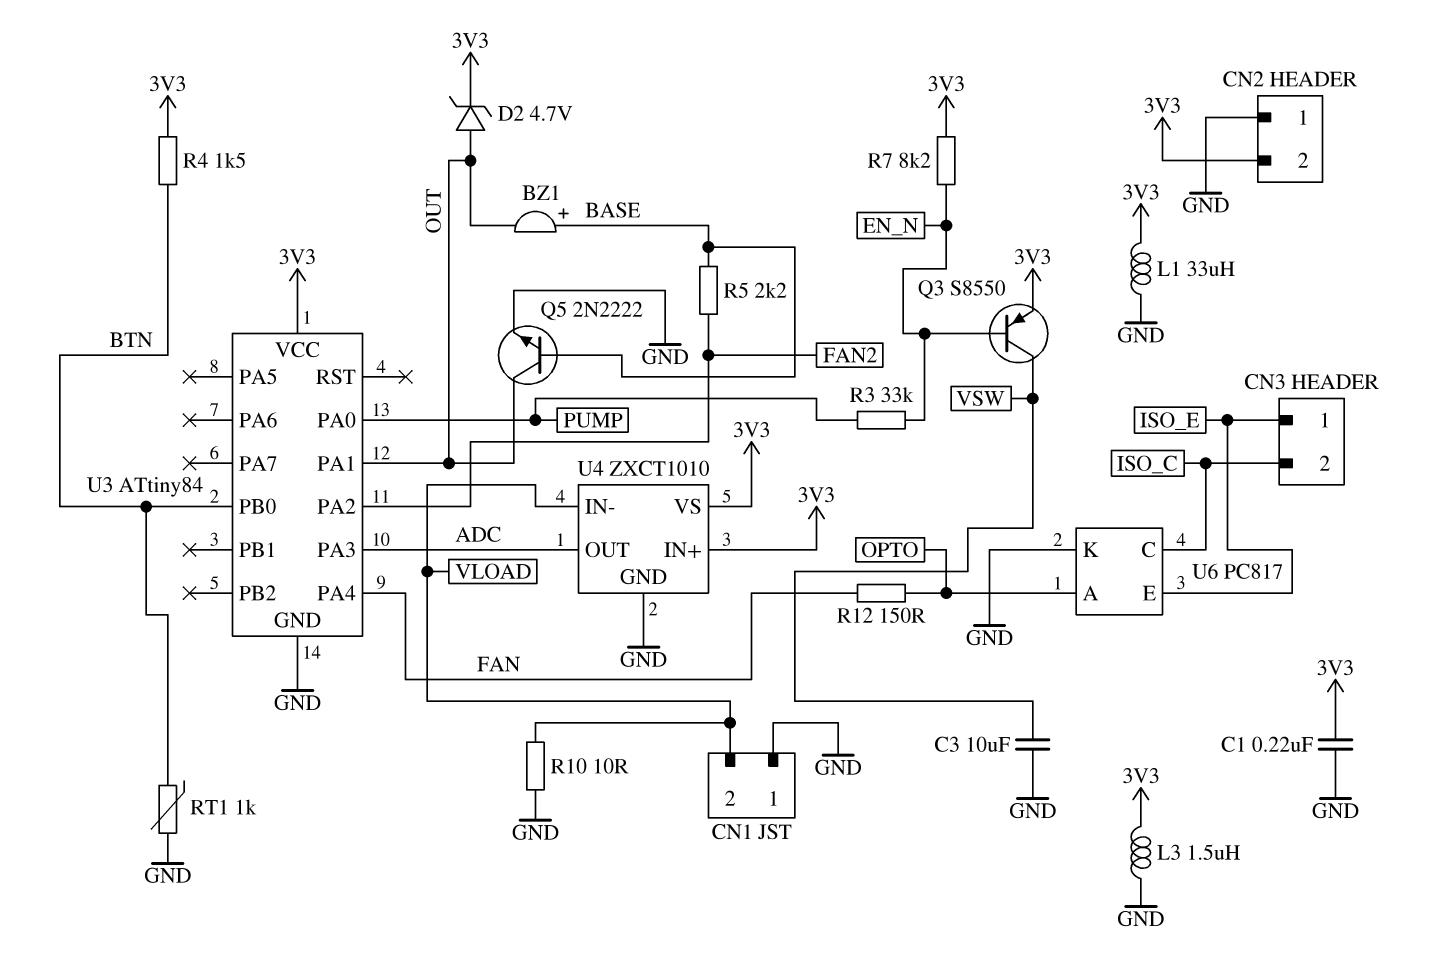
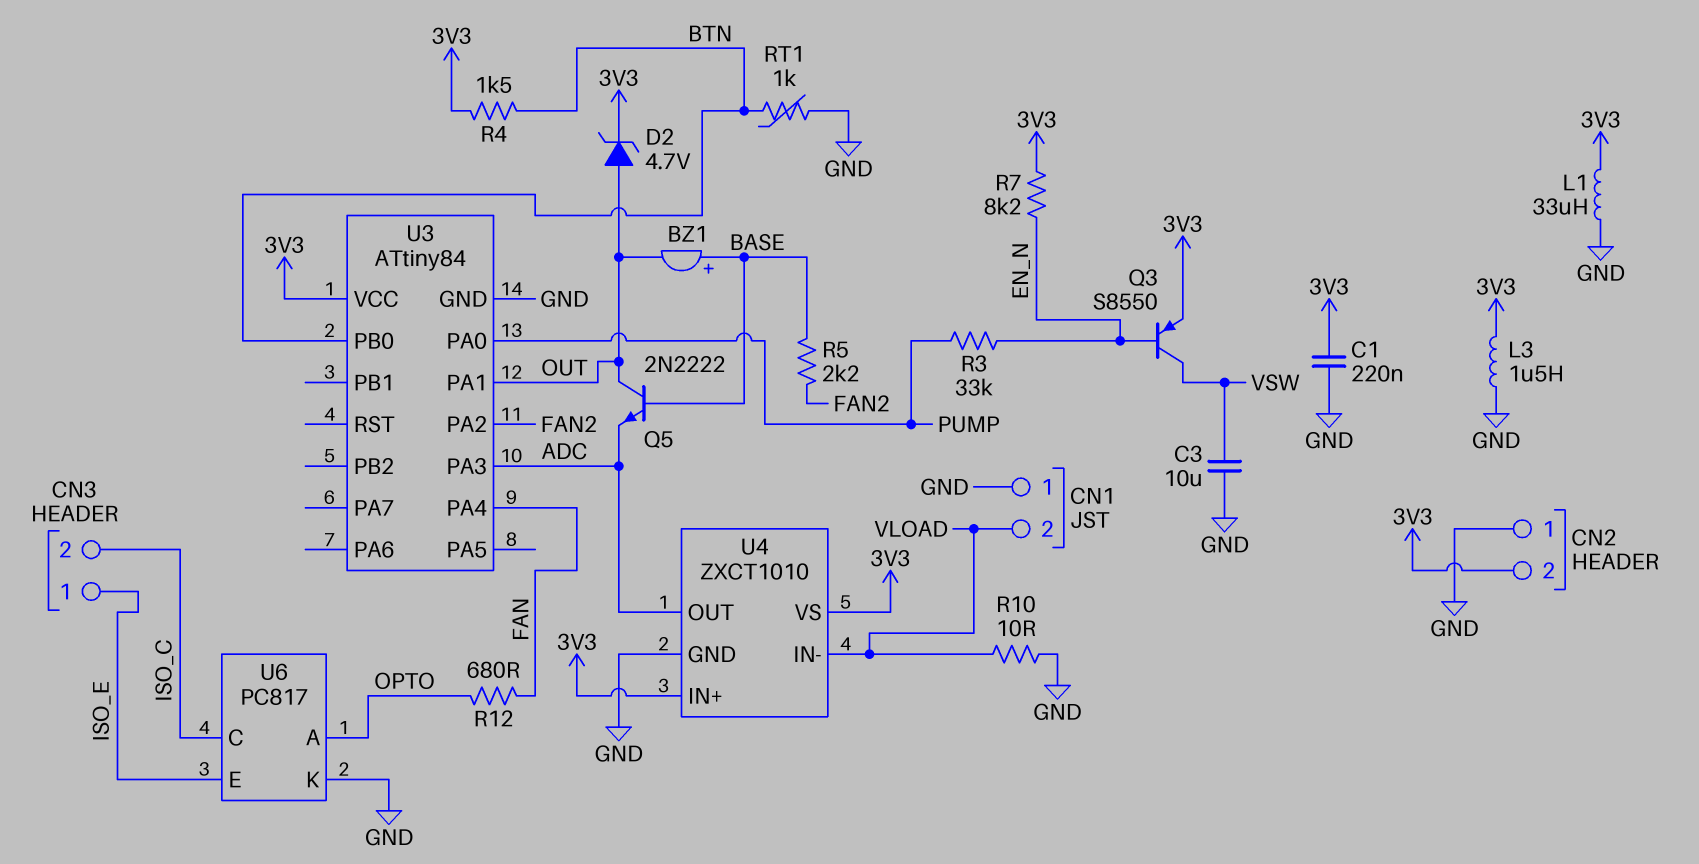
Q5: NPN 2N2222 (B BASE, C OUT, E GND) -> NPN 2N2222 (B BASE, C OUT, E ADC)
R12: 150 (FAN, OPTO) -> 680 (FAN, OPTO)

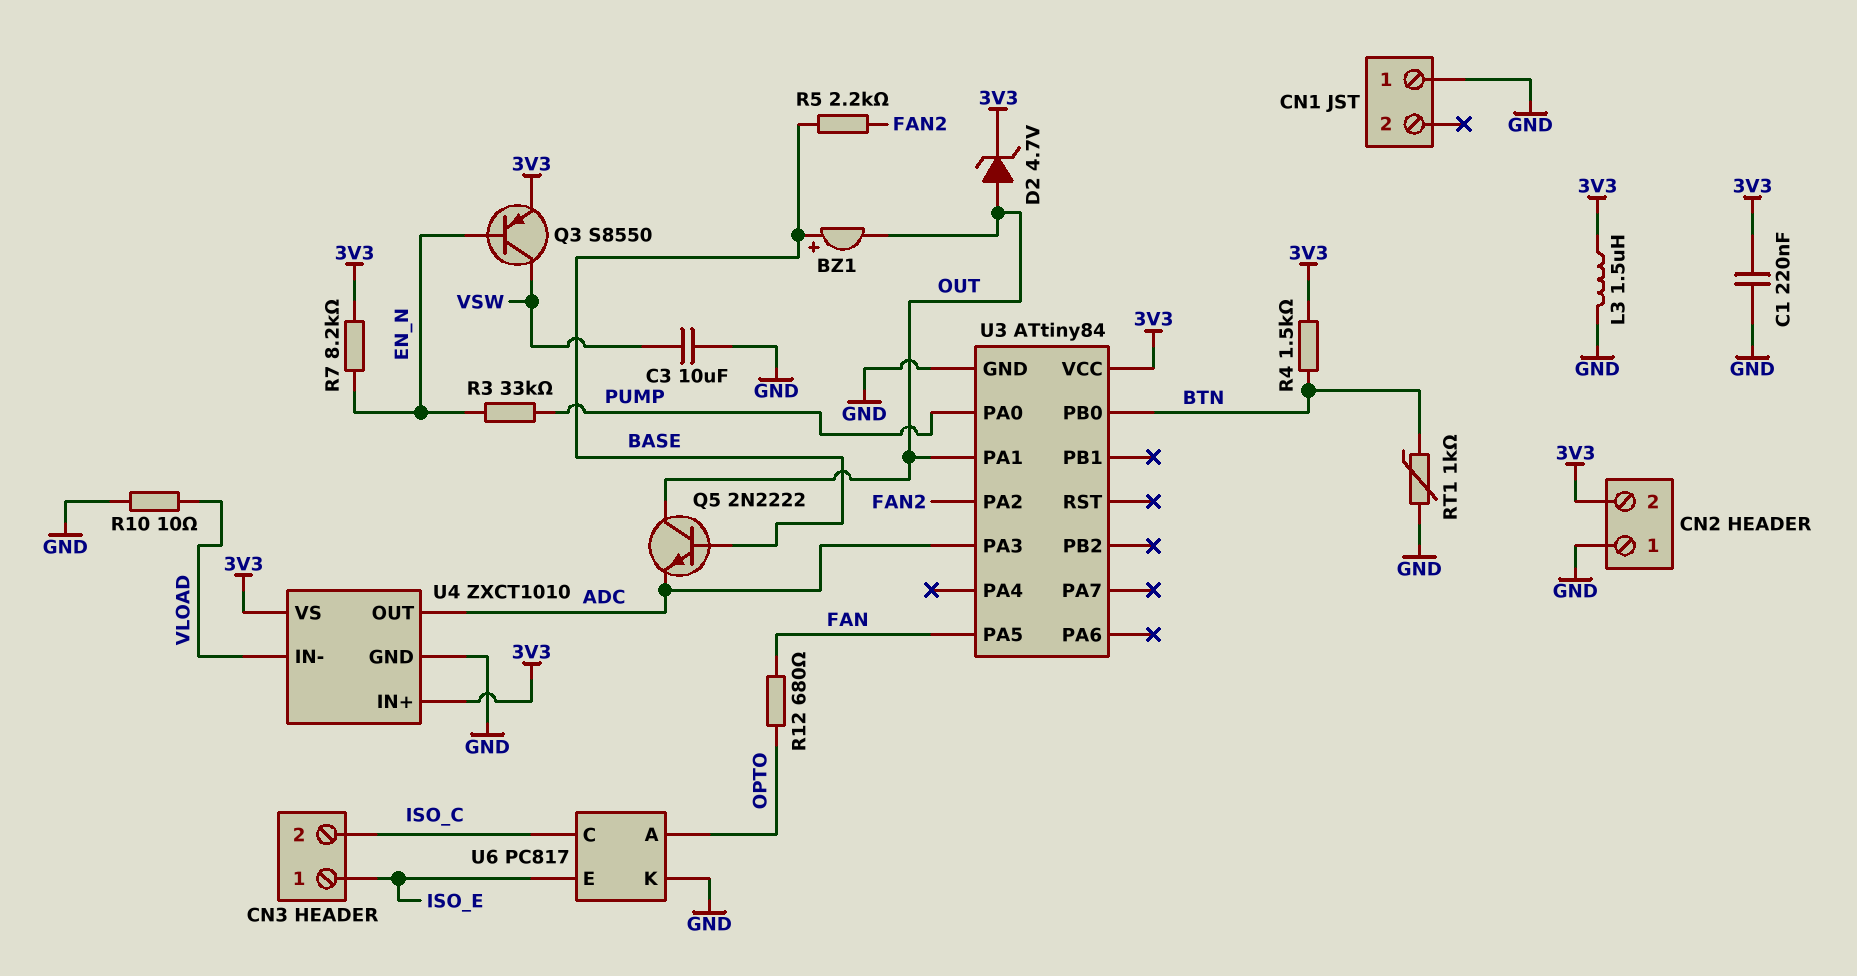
CN1 pin 2: VLOAD -> none
L1: 33uH (3V3, GND) -> none
U3 pin PA4: FAN -> none
U3 pin PA5: none -> FAN

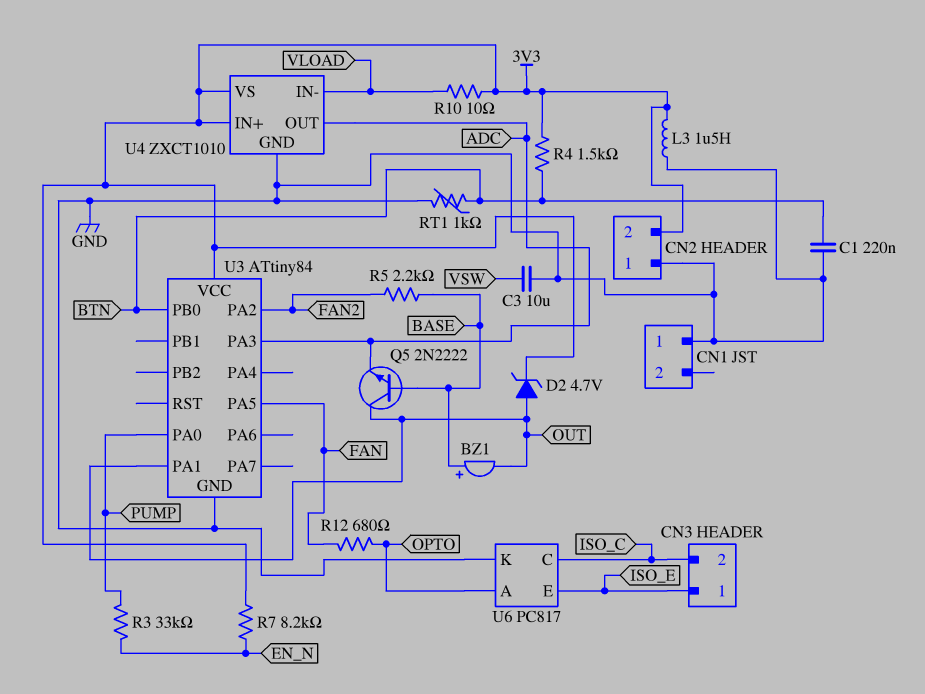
C1: 220nF (3V3, GND) -> 220nF (BTN, GND)
Q3: PNP S8550 (B EN_N, C VSW, E 3V3) -> none
R10: 10 (GND, VLOAD) -> 10 (3V3, VLOAD)

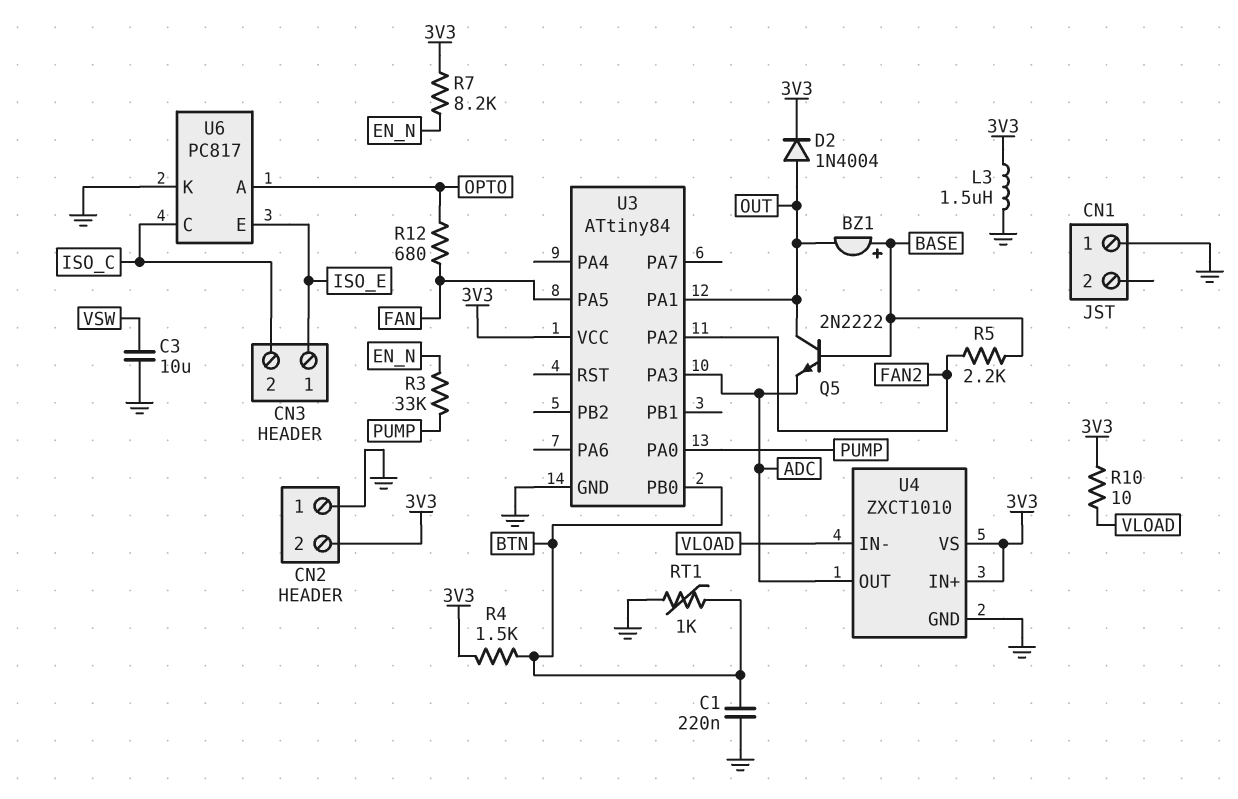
D2: zener 4.7V (A OUT, K 3V3) -> diode 1N4004 (A OUT, K 3V3)

